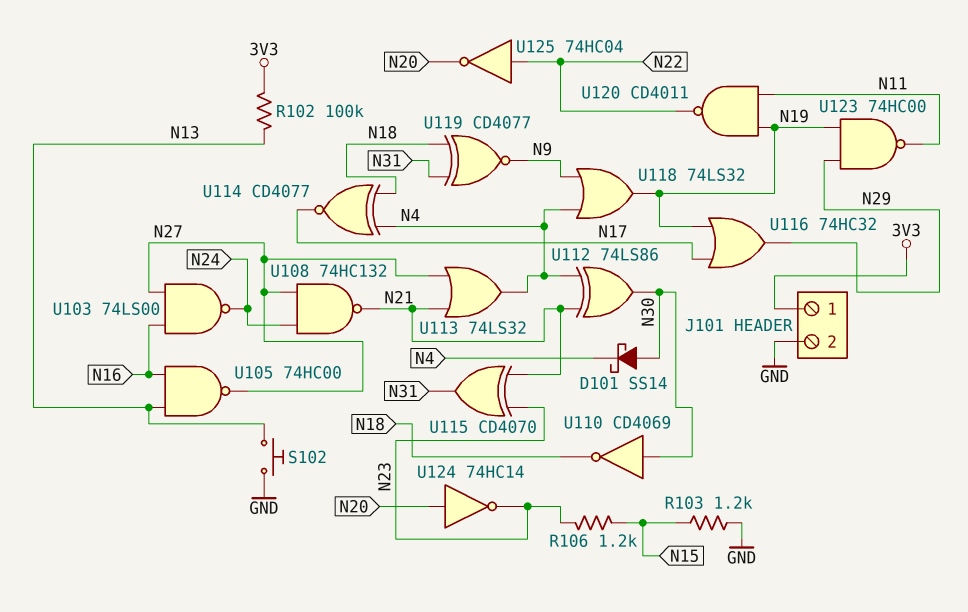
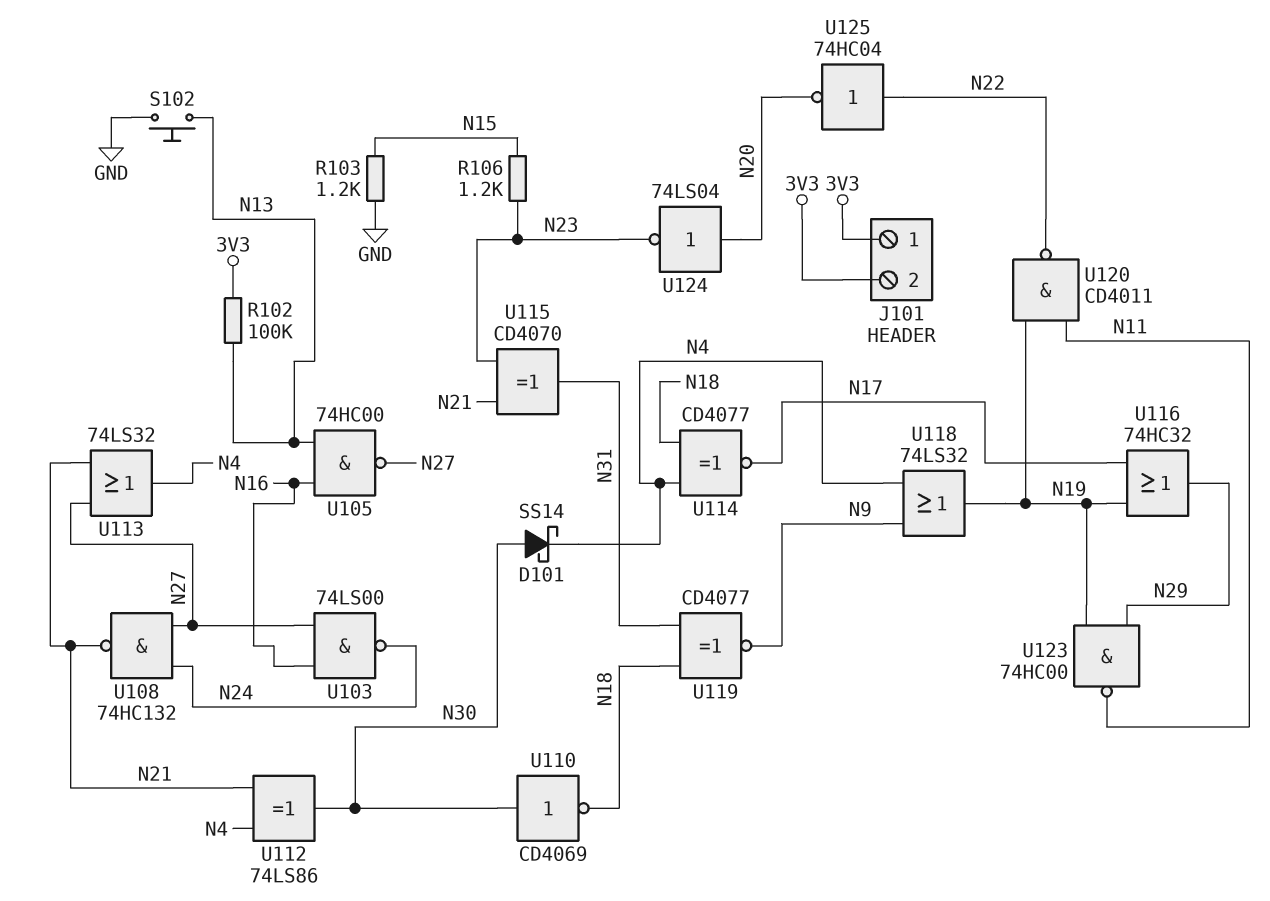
J101 pin 2: GND -> 3V3
U124: NOT 74HC14 (in N20, out N23) -> NOT 74LS04 (in N20, out N23)

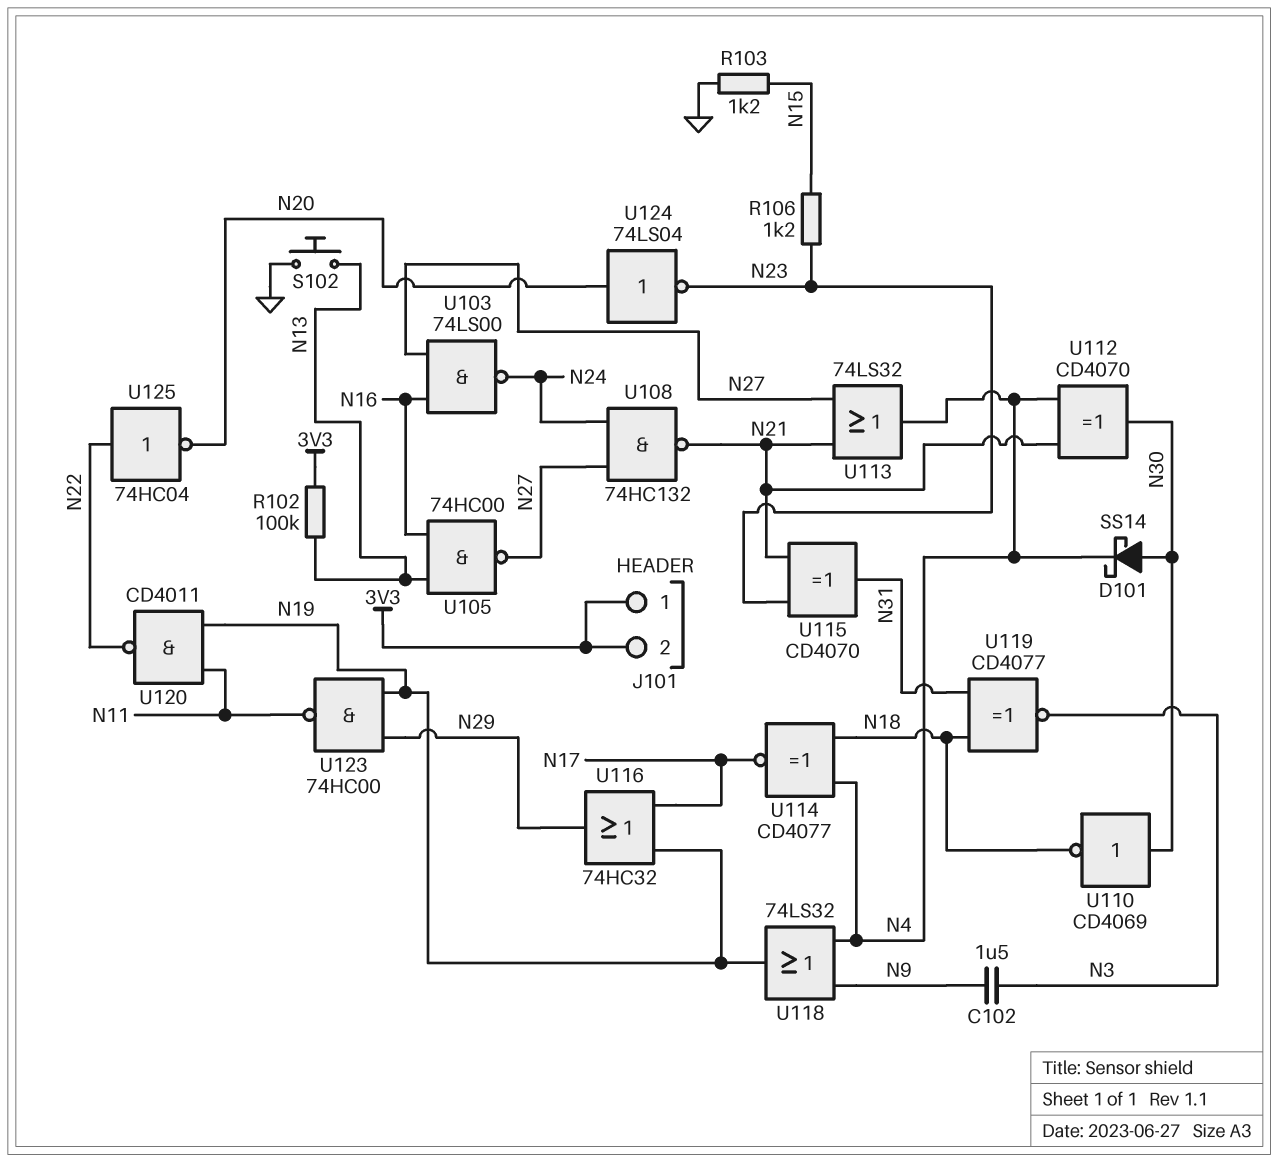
C102: none -> 1.5uF (N3, N9)
U112: XOR 74LS86 (in N4, in N21, out N30) -> XOR CD4070 (in N4, in N21, out N30)
U119: XNOR CD4077 (in N18, in N31, out N9) -> XNOR CD4077 (in N18, in N31, out N3)

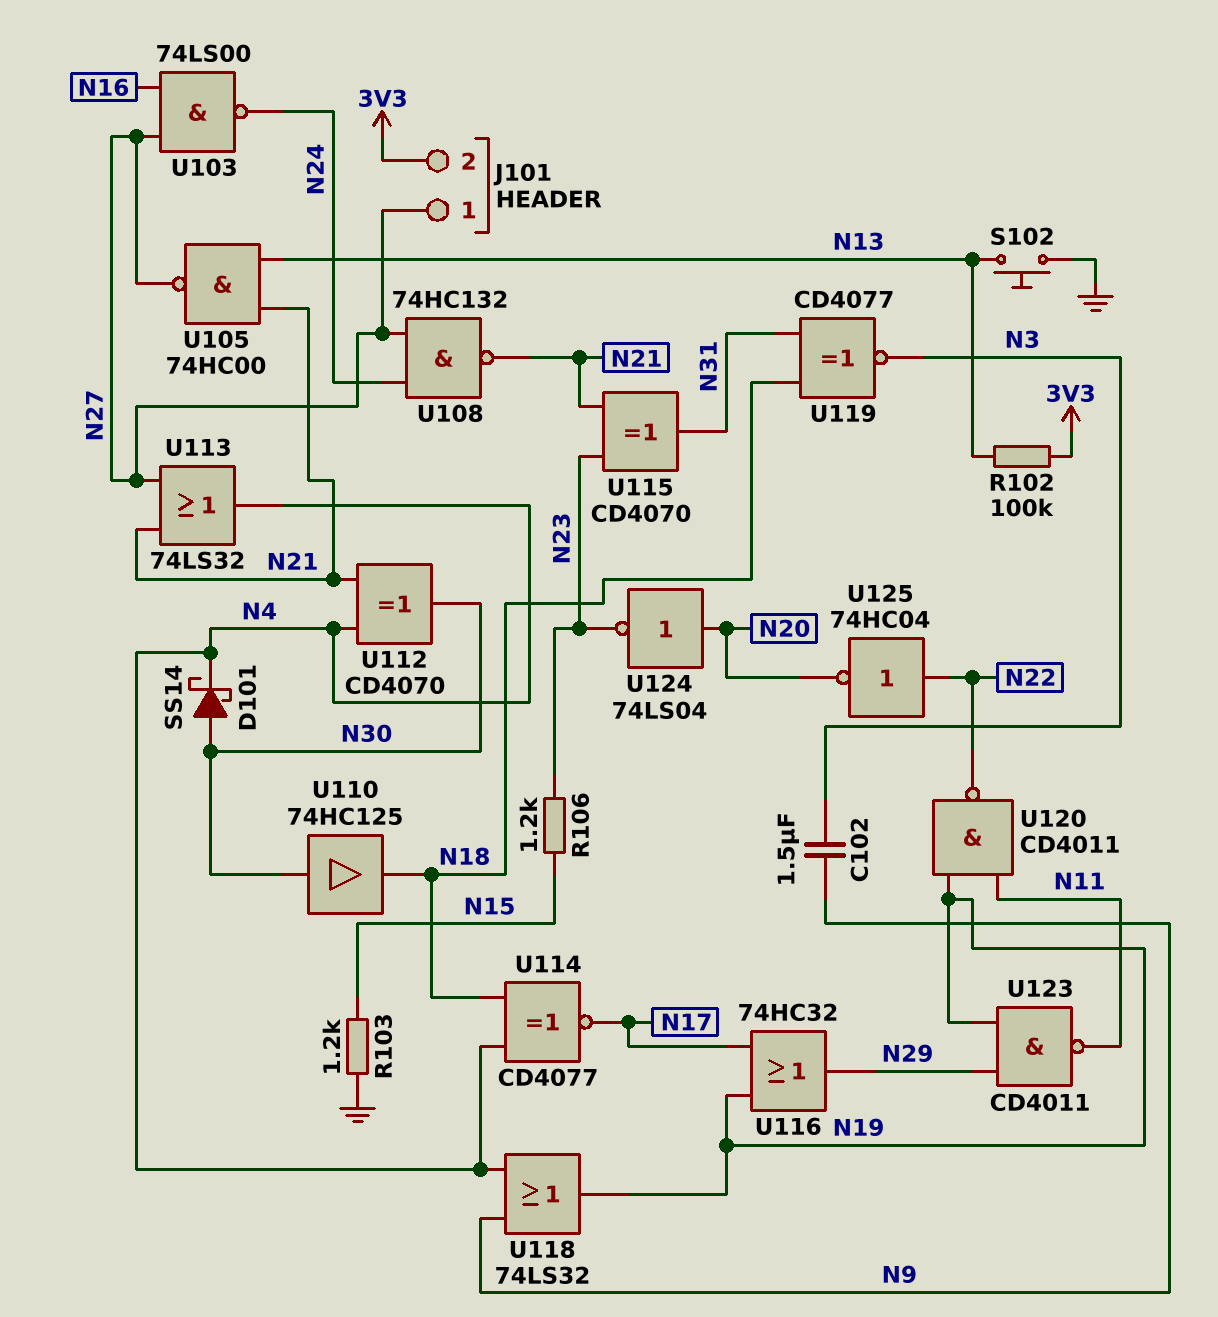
J101 pin 1: 3V3 -> N27
U105: NAND 74HC00 (in N13, in N16, out N27) -> NAND 74HC00 (in N13, in N21, out N27)
U110: NOT CD4069 (in N30, out N18) -> buffer 74HC125 (in N30, out N18)
U123: NAND 74HC00 (in N19, in N29, out N11) -> NAND CD4011 (in N19, in N29, out N11)

